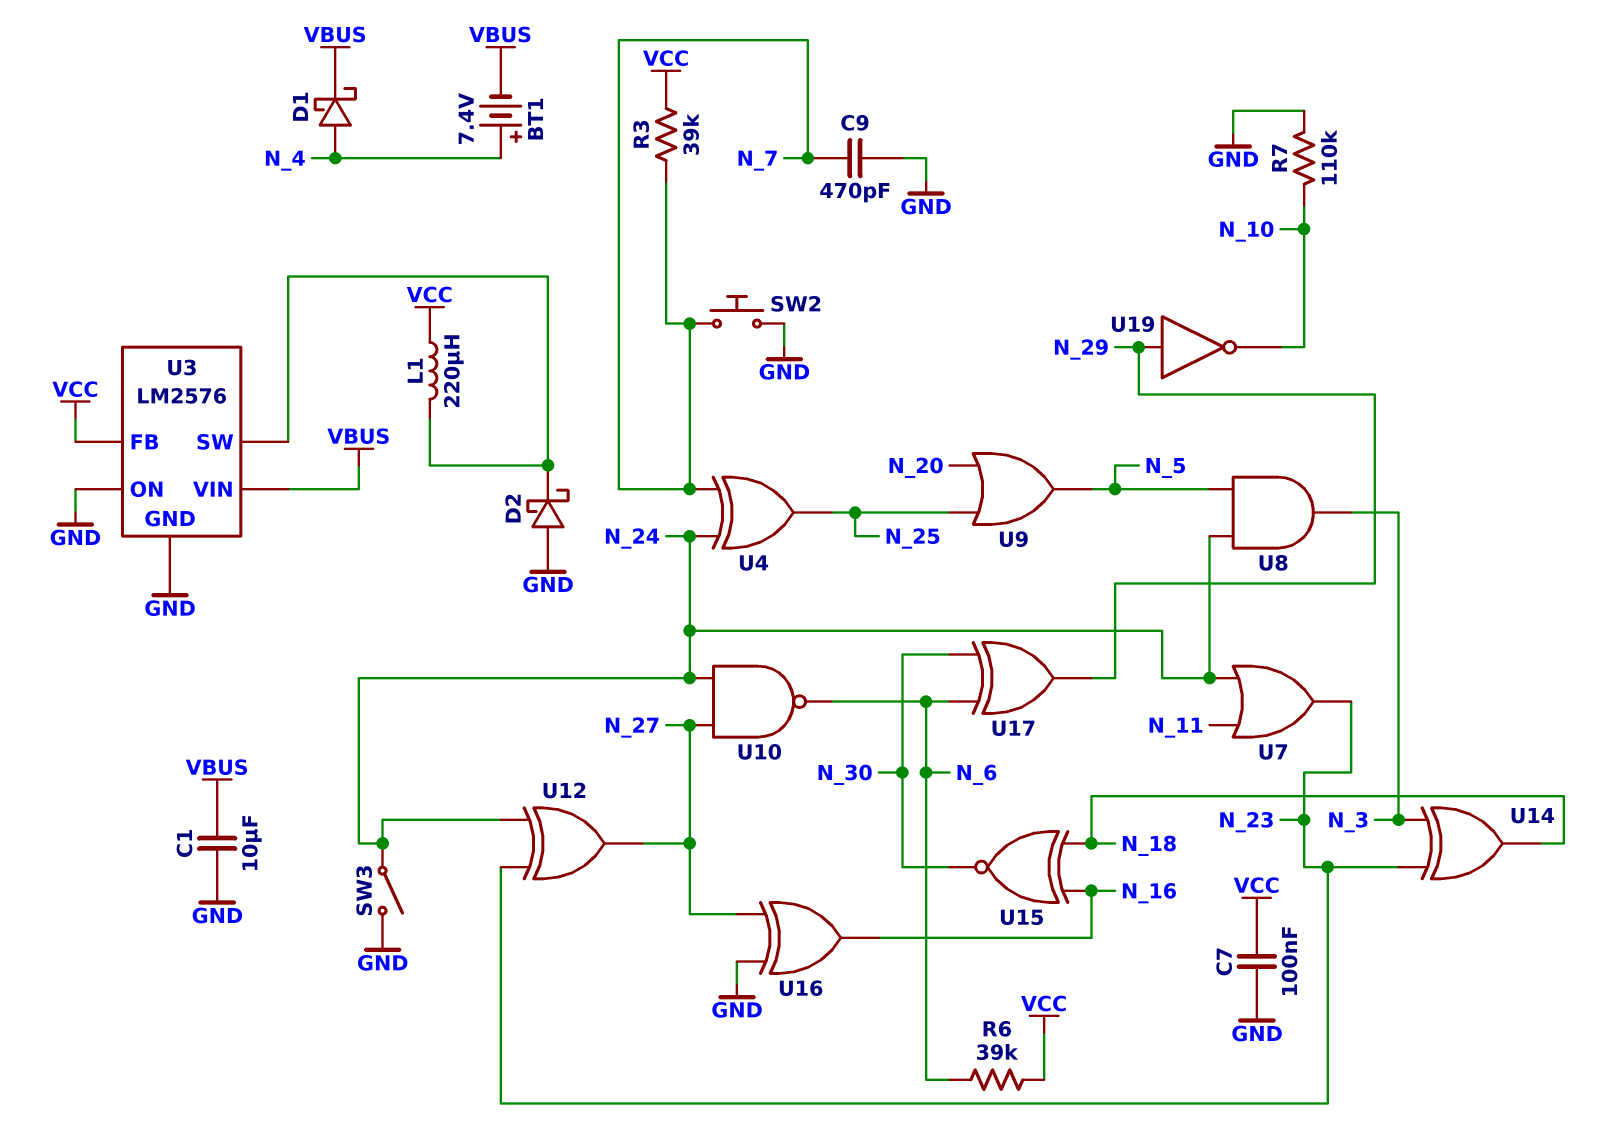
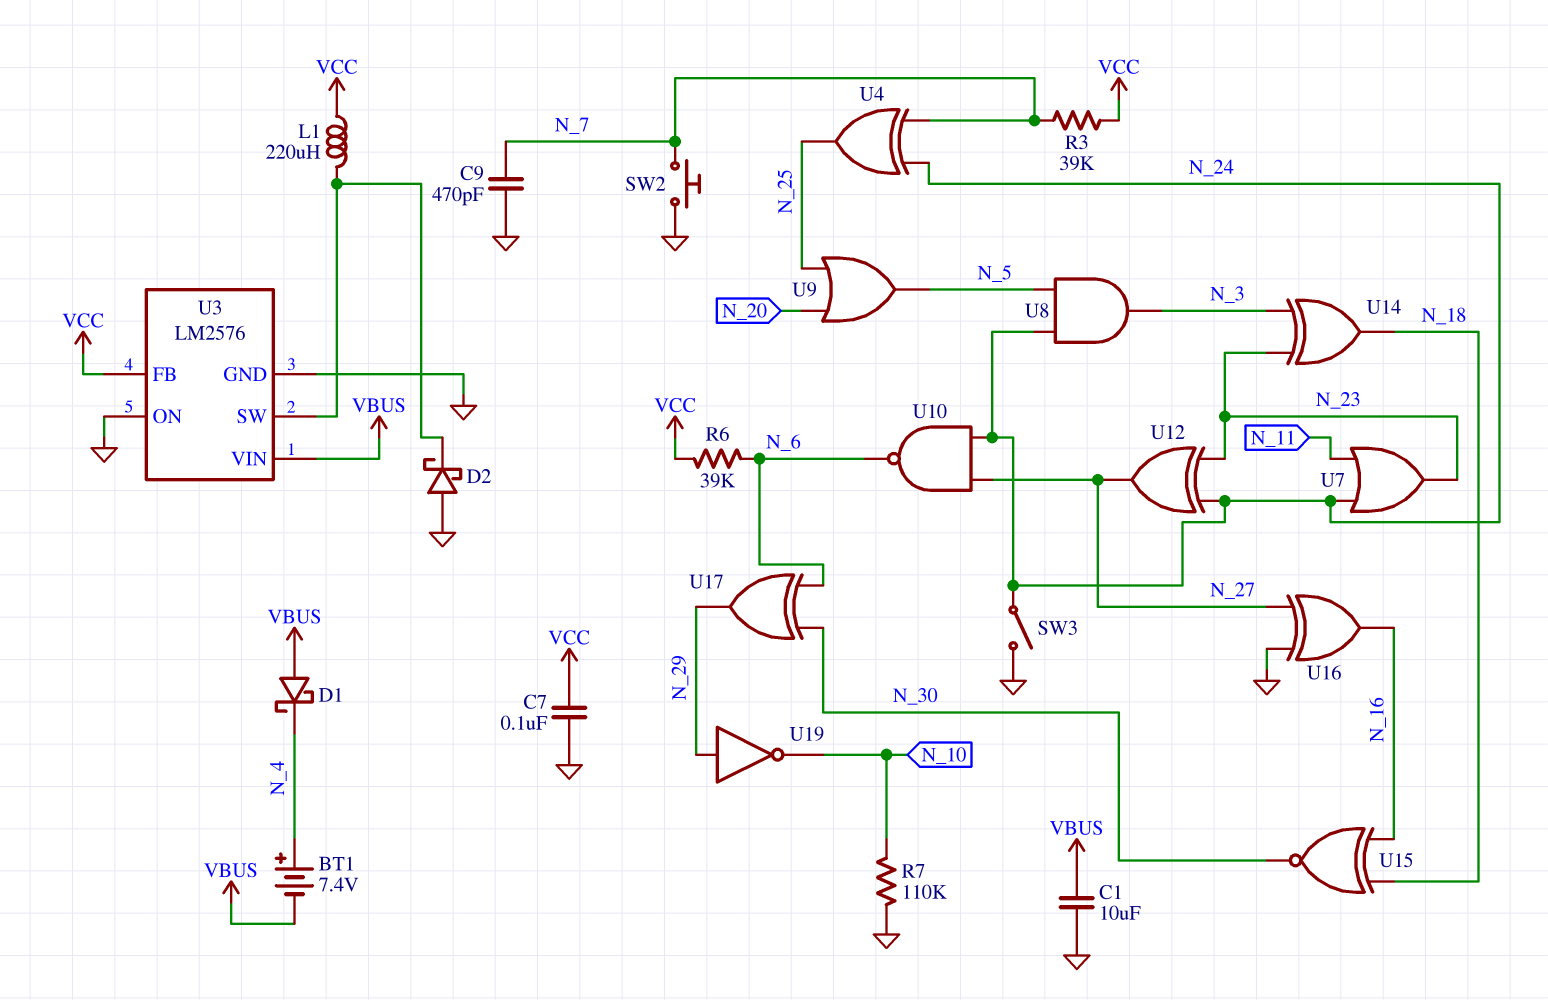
D1: schottky (A N_4, K VBUS) -> schottky (A VBUS, K N_4)

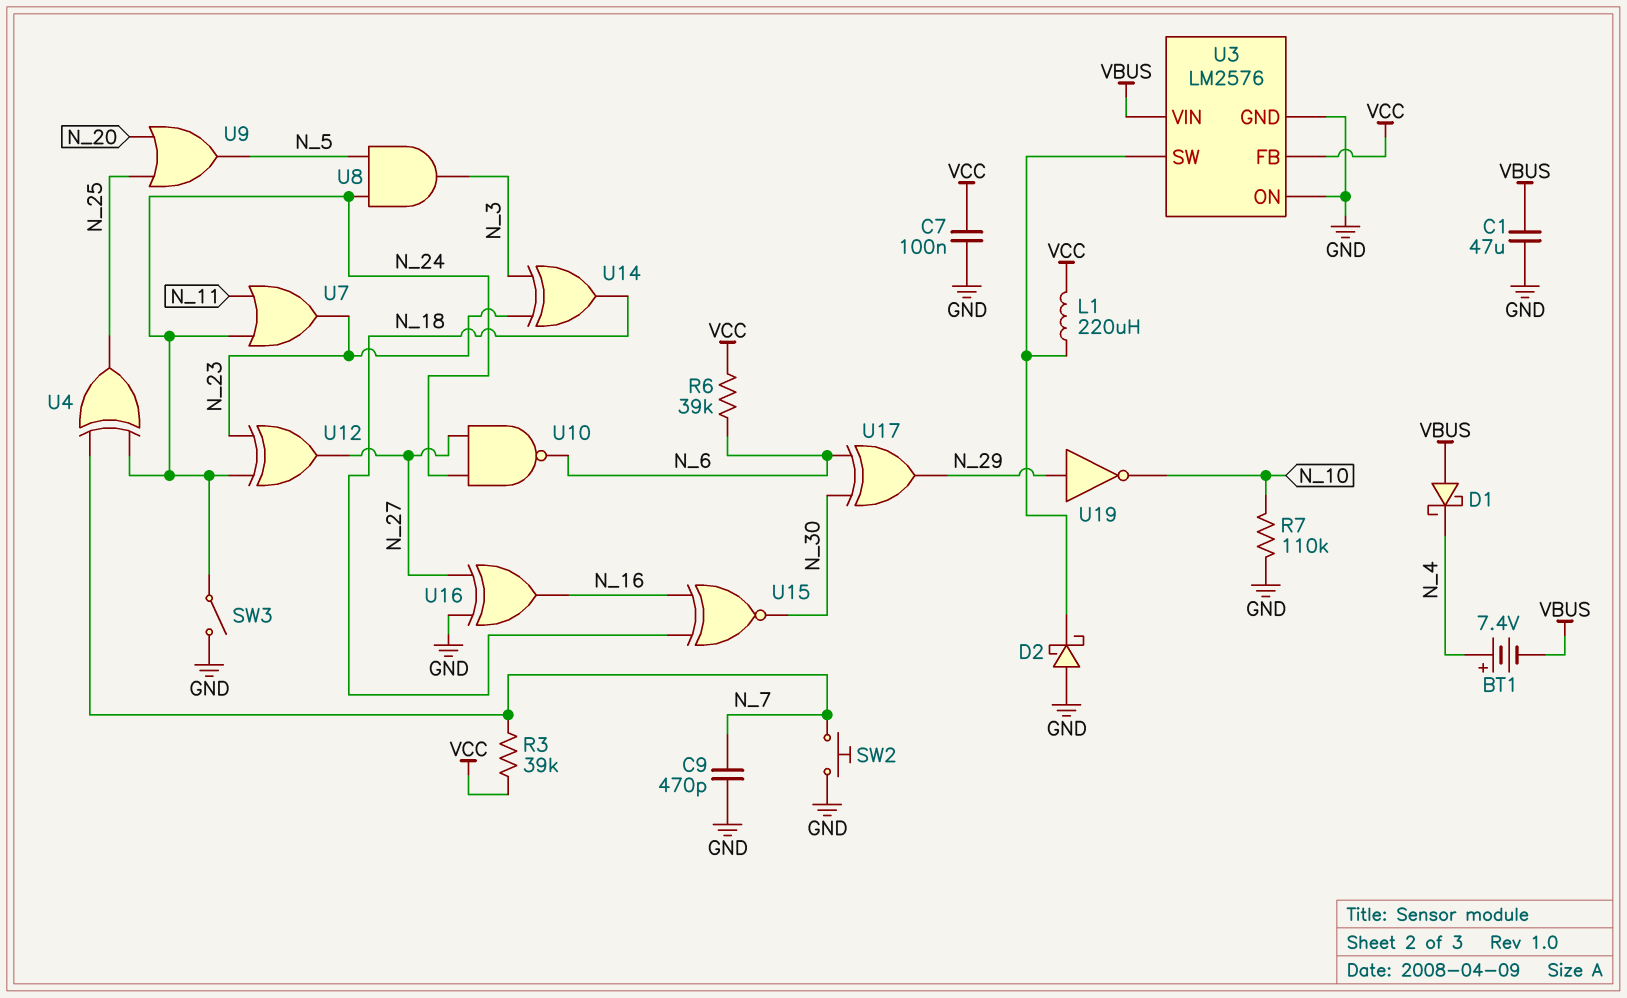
C1: 10uF (GND, VBUS) -> 47uF (GND, VBUS)

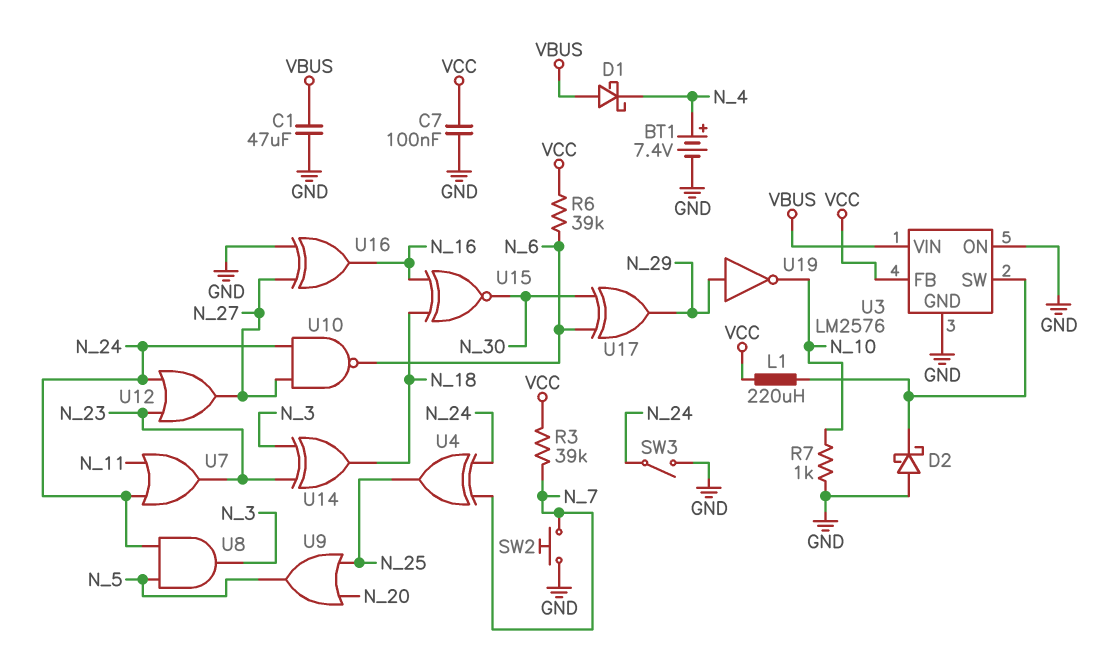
BT1: 7.4V (plus N_4, minus VBUS) -> 7.4V (plus N_4, minus GND)
C9: 470pF (GND, N_7) -> none
R7: 110k (GND, N_10) -> 1k (GND, N_10)
U12: XOR (in N_23, in N_24, out N_27) -> OR (in N_23, in N_24, out N_27)

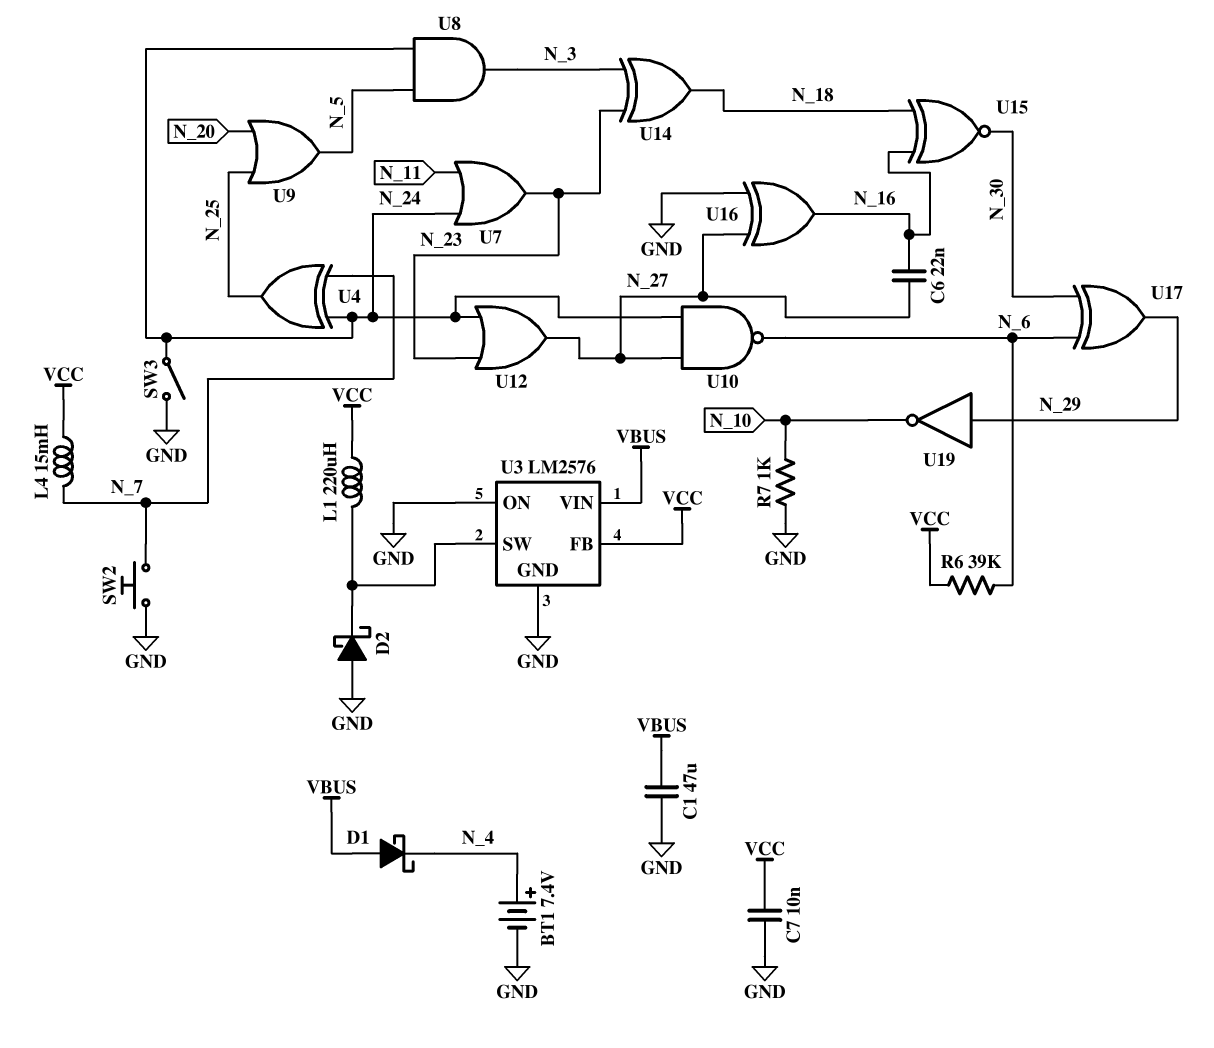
C6: none -> 22nF (N_16, N_27)
C7: 100nF (GND, VCC) -> 10nF (GND, VCC)
L4: none -> 15mH (N_7, VCC)
R3: 39k (N_7, VCC) -> none

